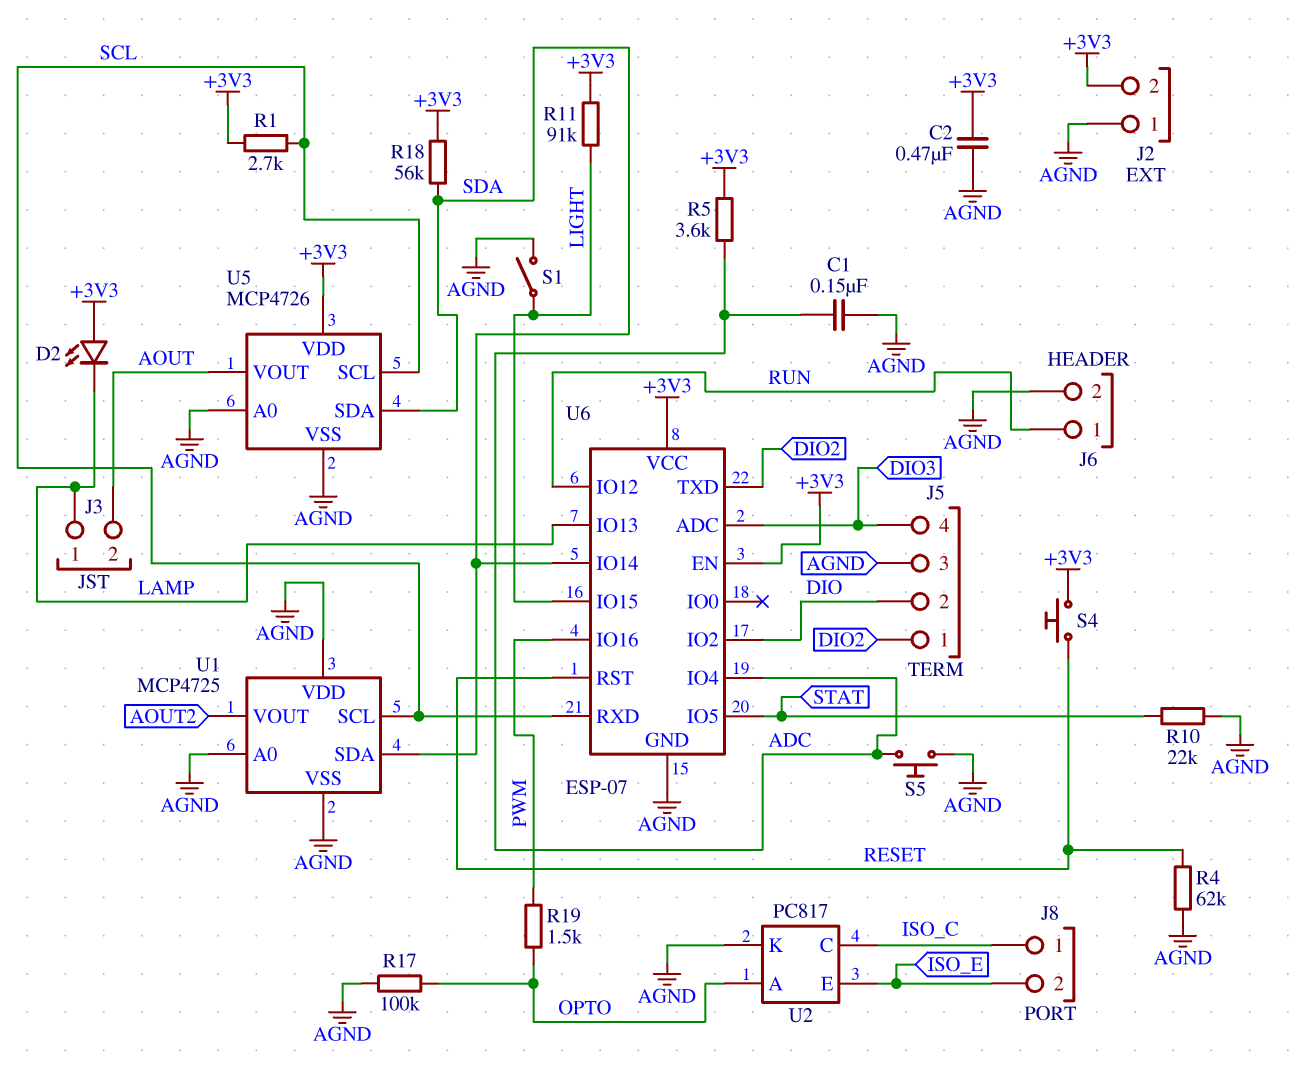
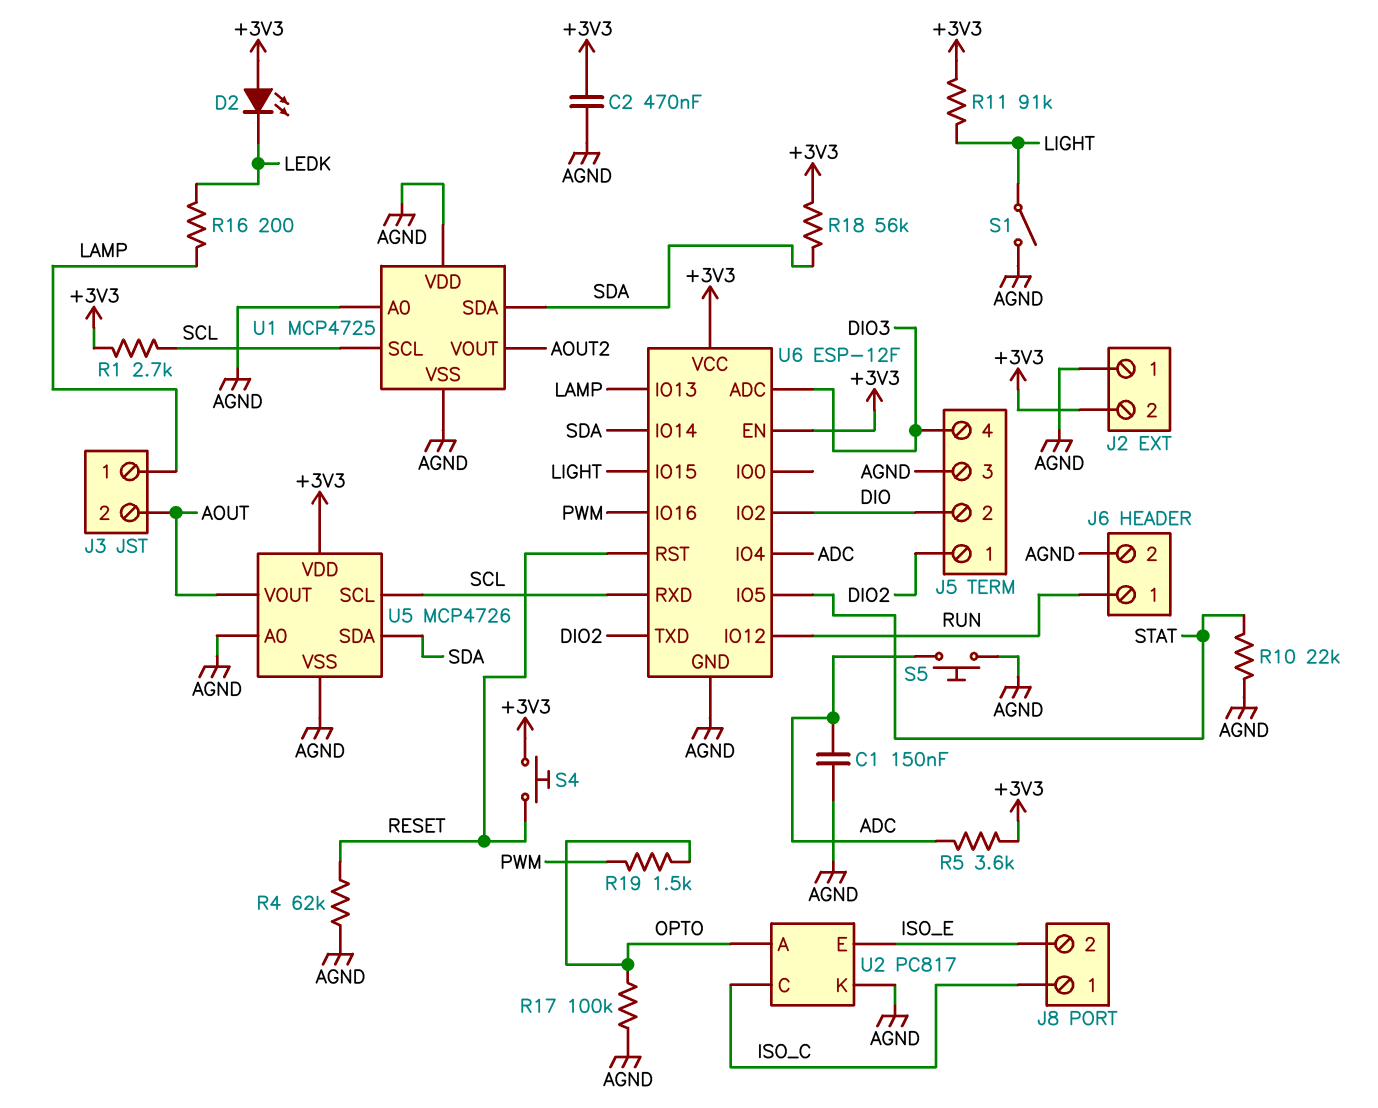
D2: LED (A +3V3, K LAMP) -> LED (A +3V3, K LEDK)
R16: none -> 200 (LAMP, LEDK)
U6: ESP-07 -> ESP-12F

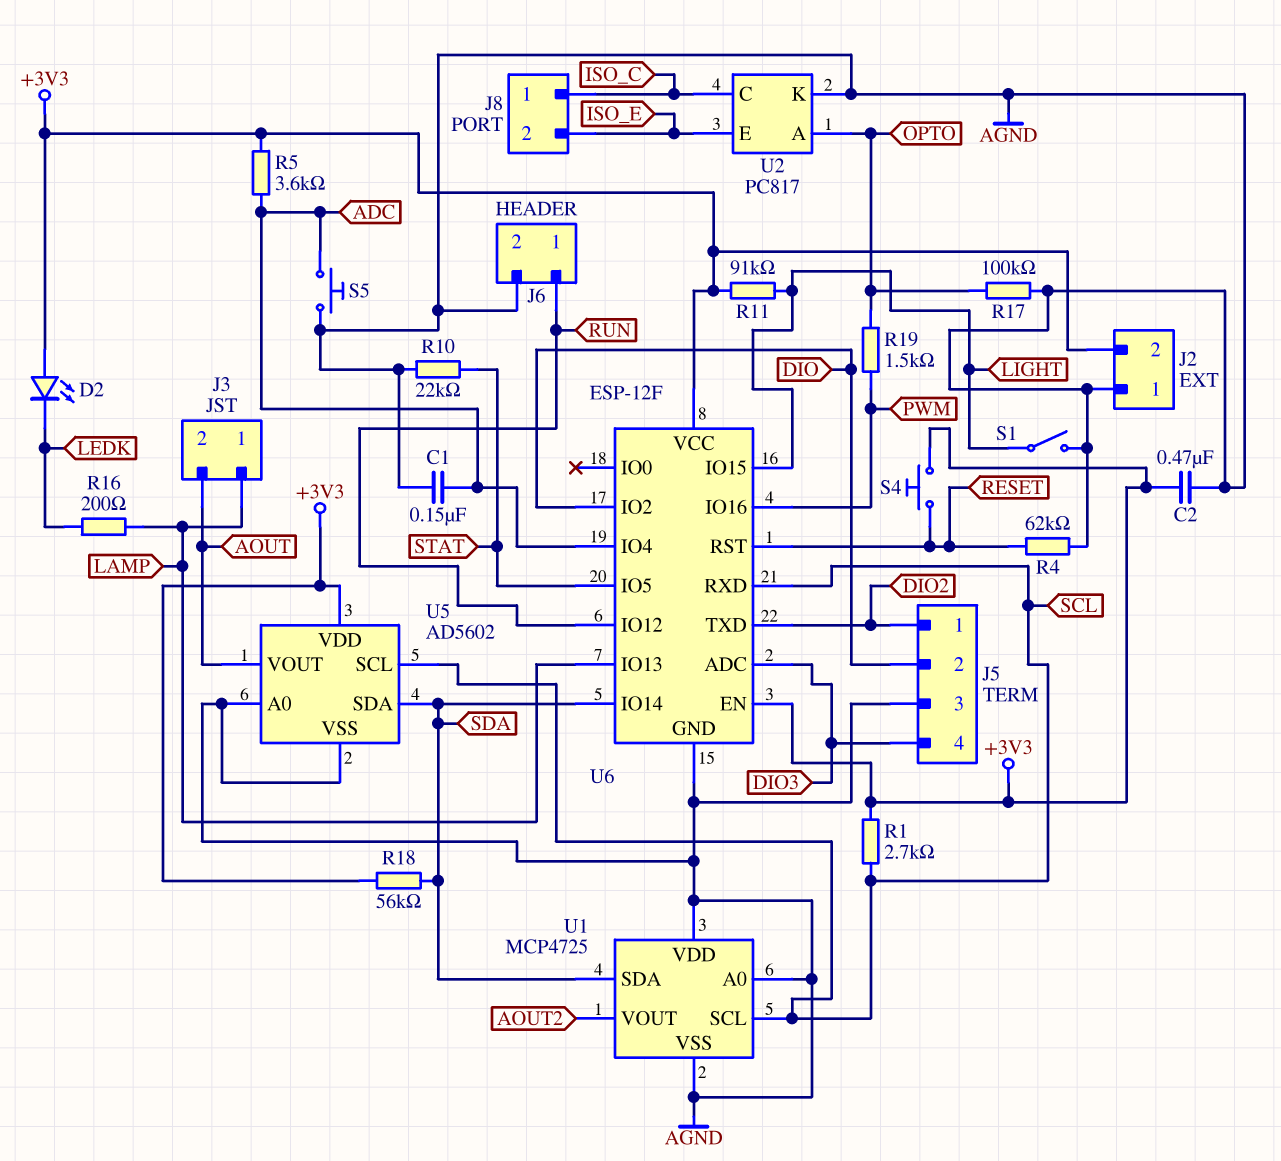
U5: MCP4726 -> AD5602

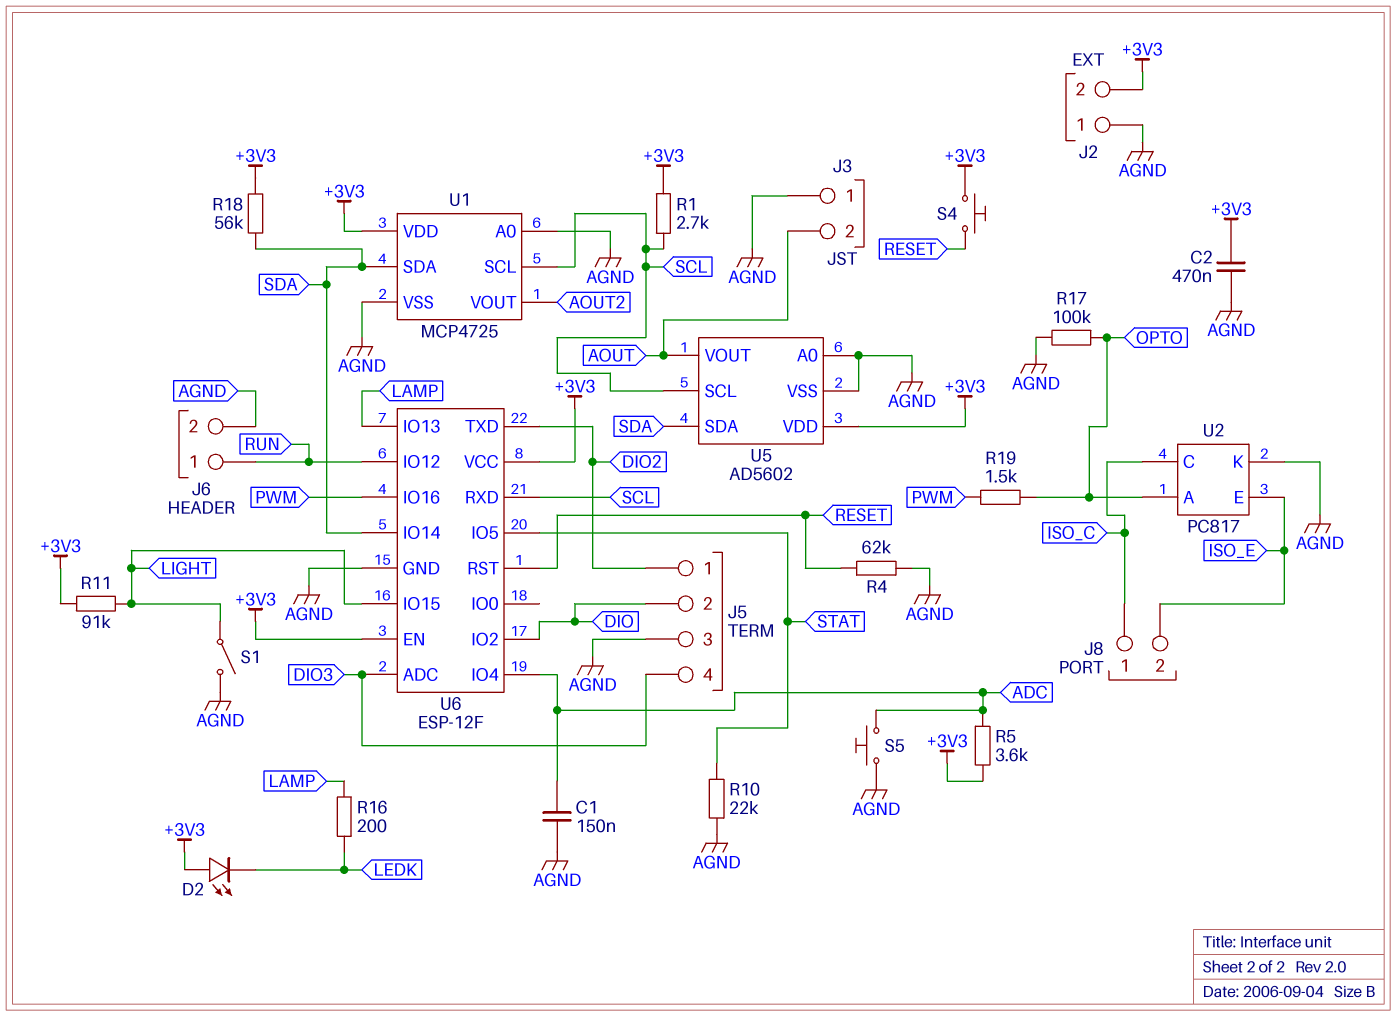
J3 pin 1: LAMP -> AGND
U1 pin VDD: AGND -> +3V3

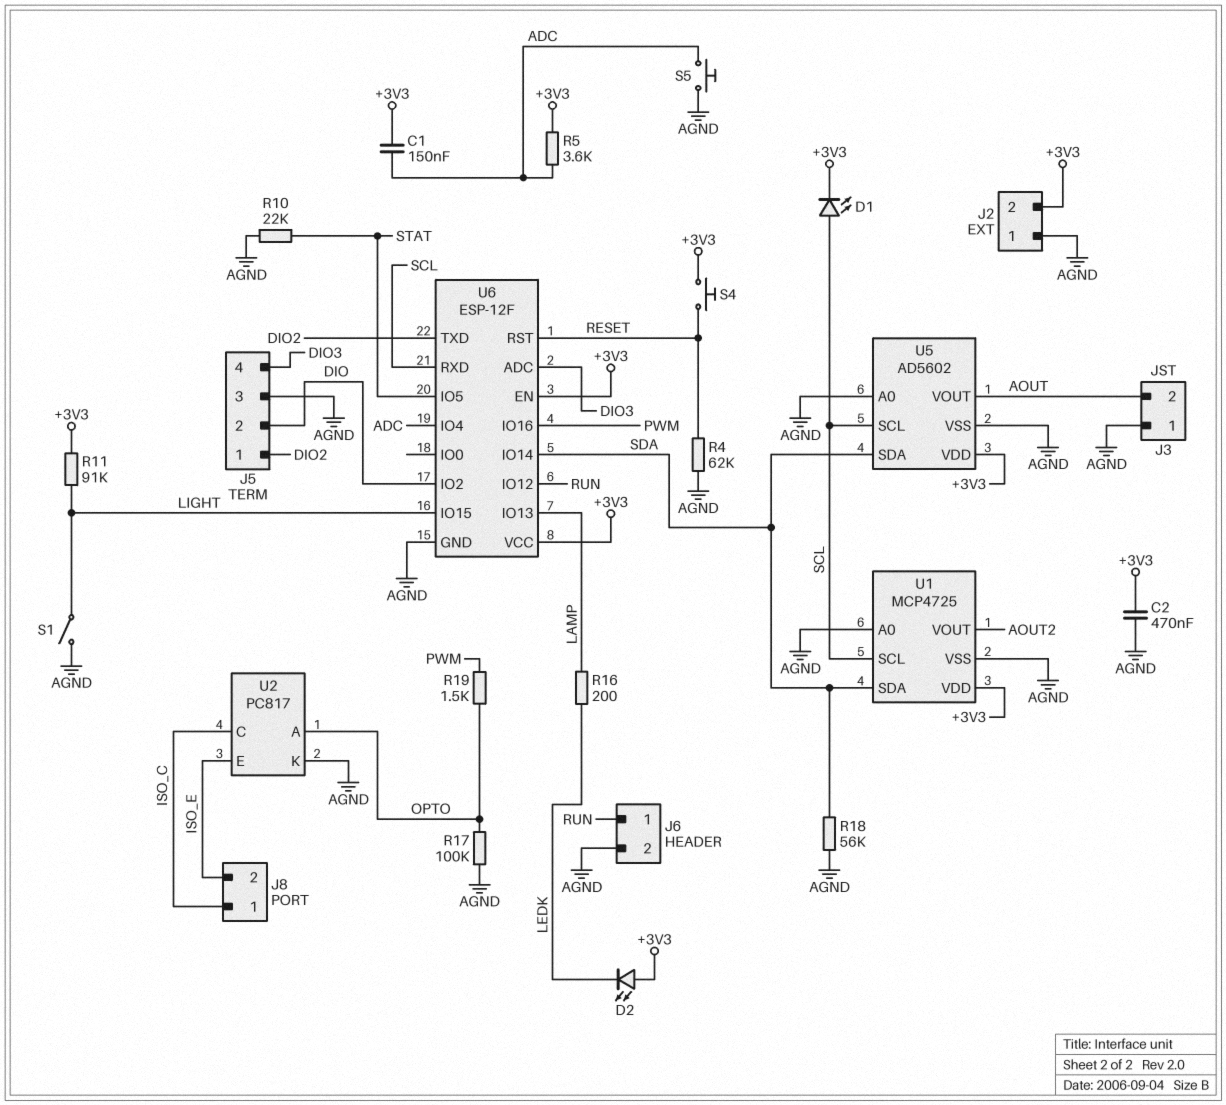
C1: 150nF (ADC, AGND) -> 150nF (+3V3, ADC)
D1: none -> LED (A SCL, K +3V3)
R1: 2.7k (+3V3, SCL) -> none
R18: 56k (+3V3, SDA) -> 56k (AGND, SDA)

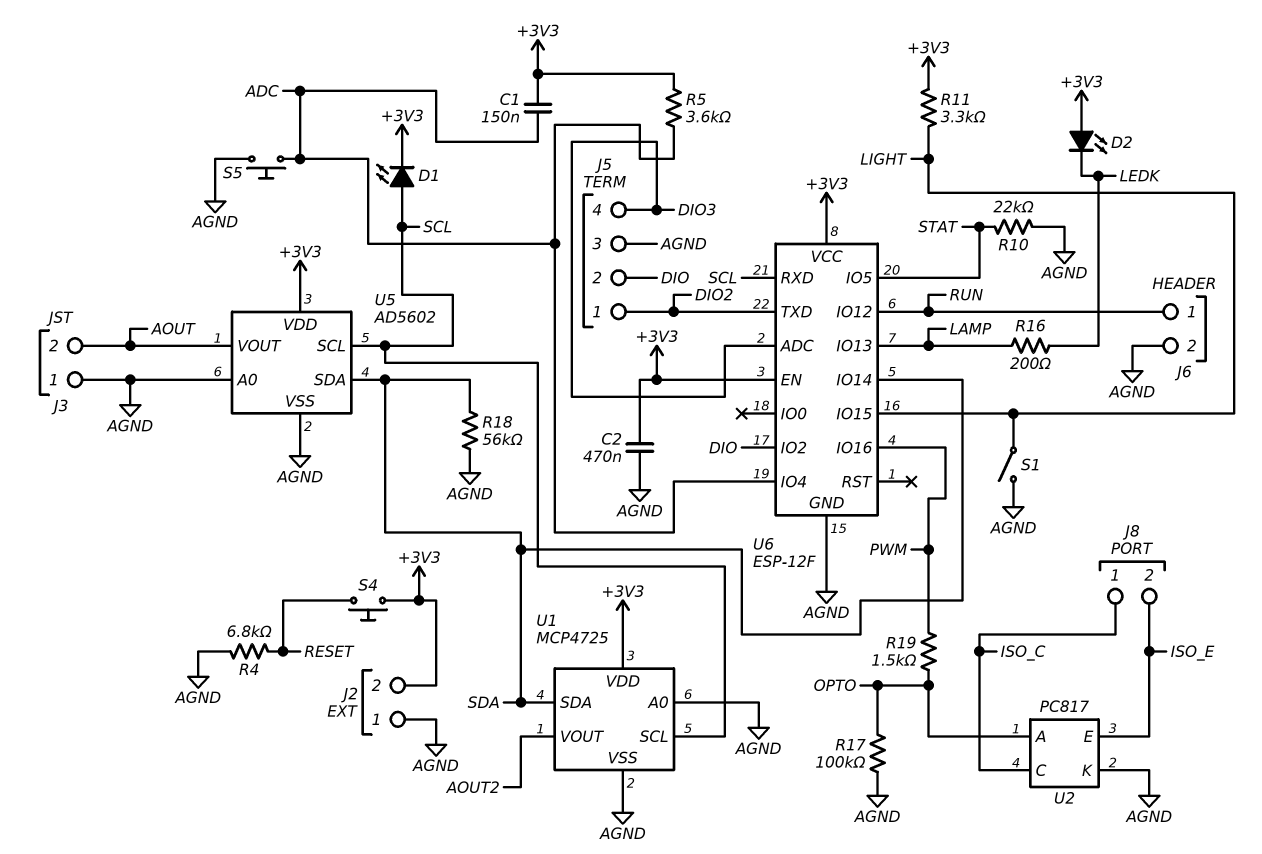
R4: 62k (AGND, RESET) -> 6.8k (AGND, RESET)
R11: 91k (+3V3, LIGHT) -> 3.3k (+3V3, LIGHT)
U6 pin RST: RESET -> none

